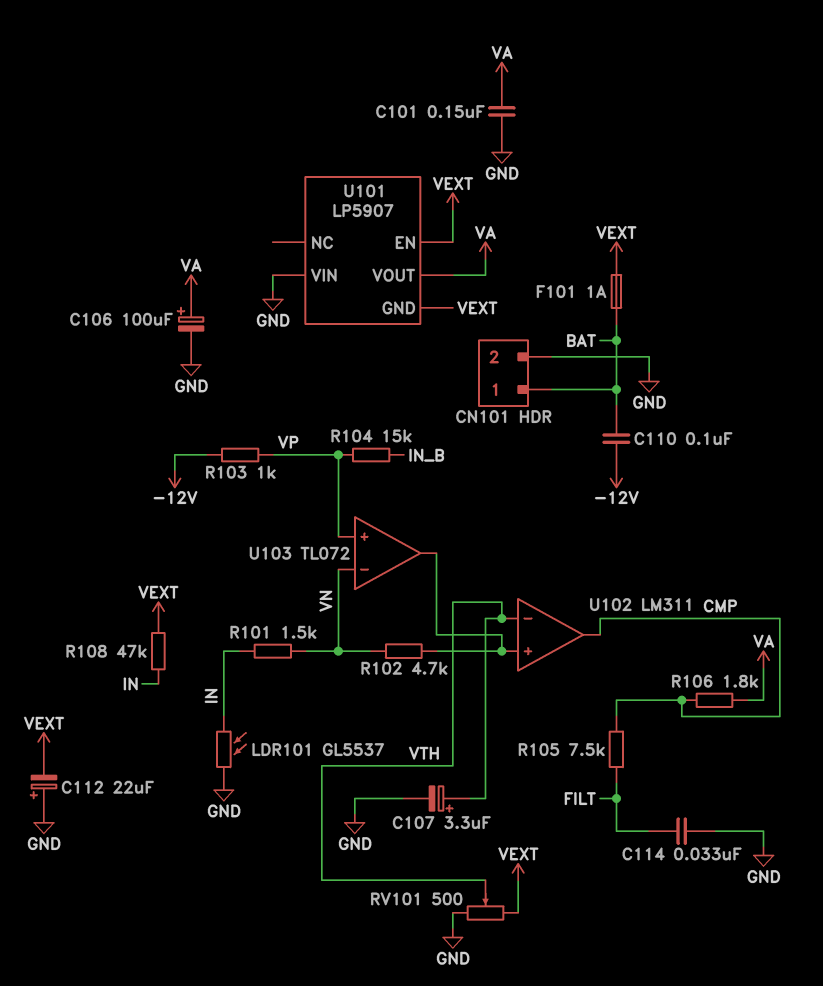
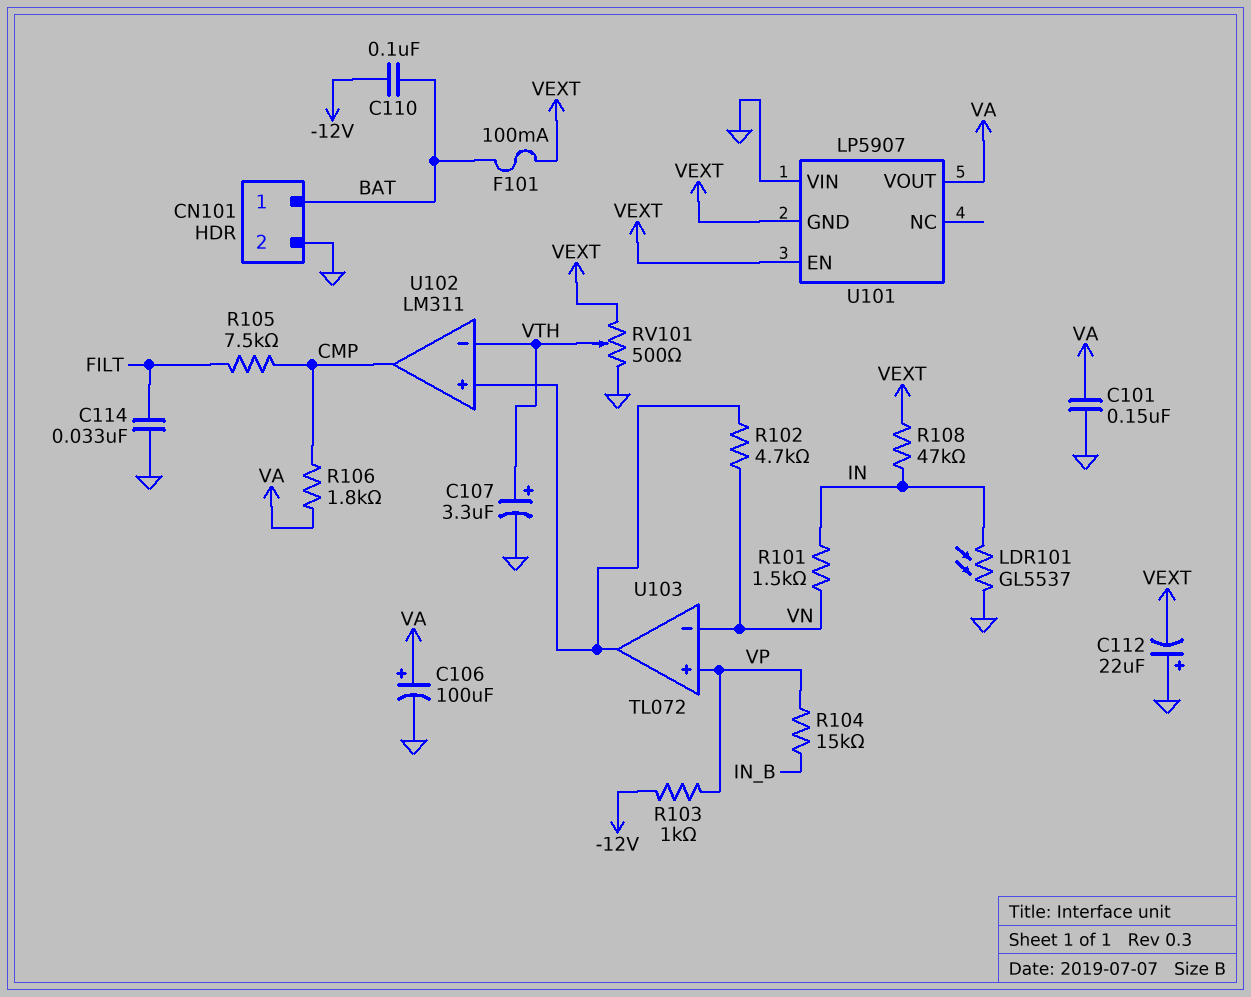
F101: 1A (BAT, VEXT) -> 100mA (BAT, VEXT)

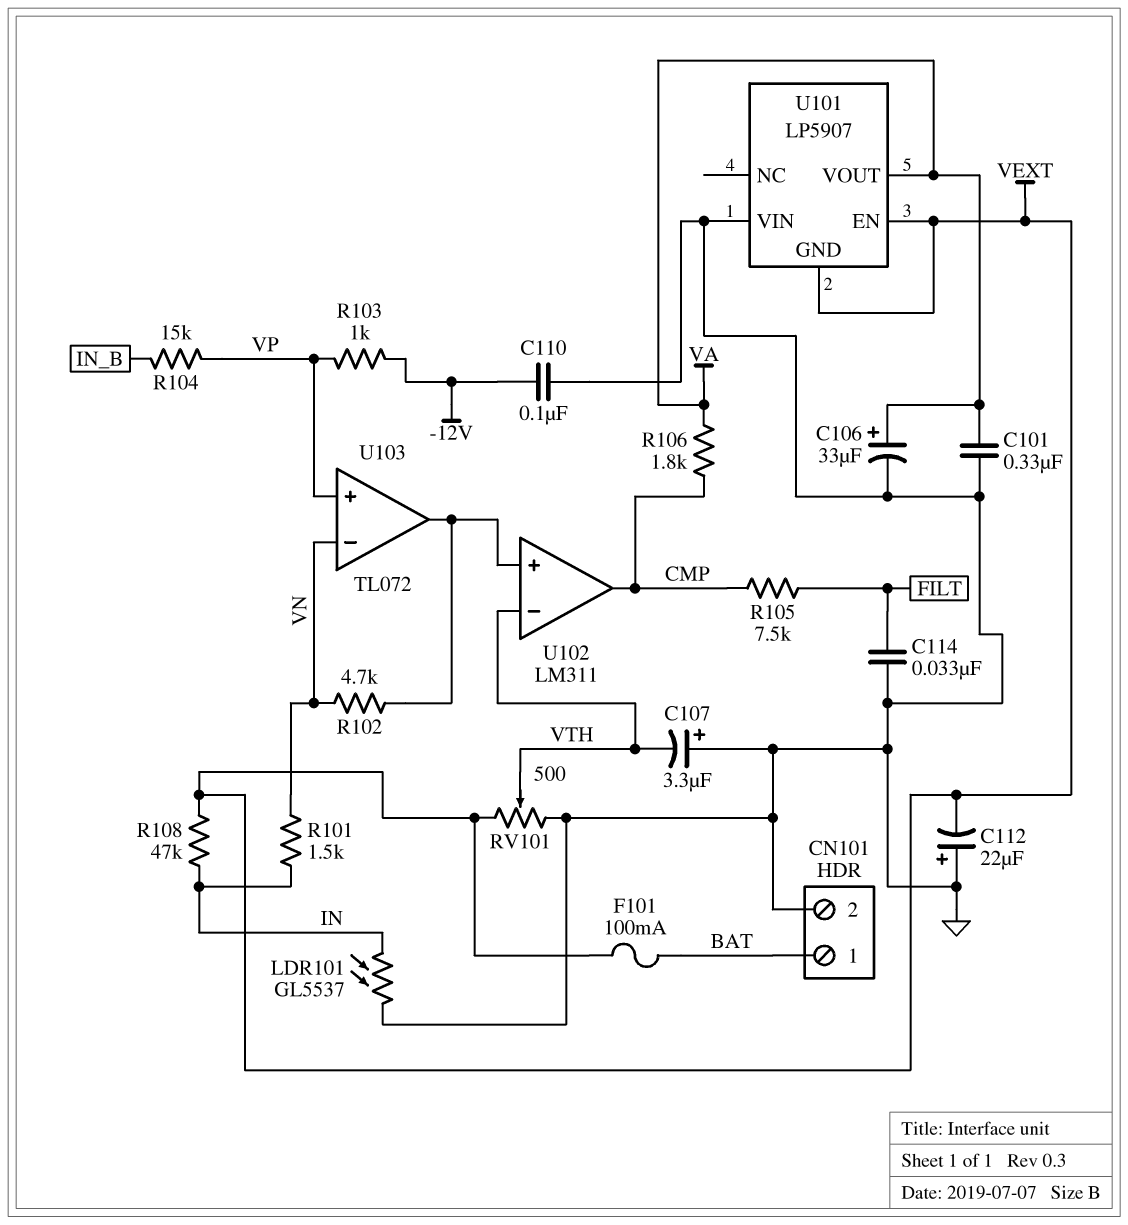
C101: 150nF (GND, VA) -> 330nF (GND, VA)
C106: 100uF (plus VA, minus GND) -> 33uF (plus VA, minus GND)
C107: 3.3uF (plus VTH, minus GND) -> 3.3uF (plus GND, minus VTH)
C110: 100nF (-12V, BAT) -> 100nF (-12V, GND)

